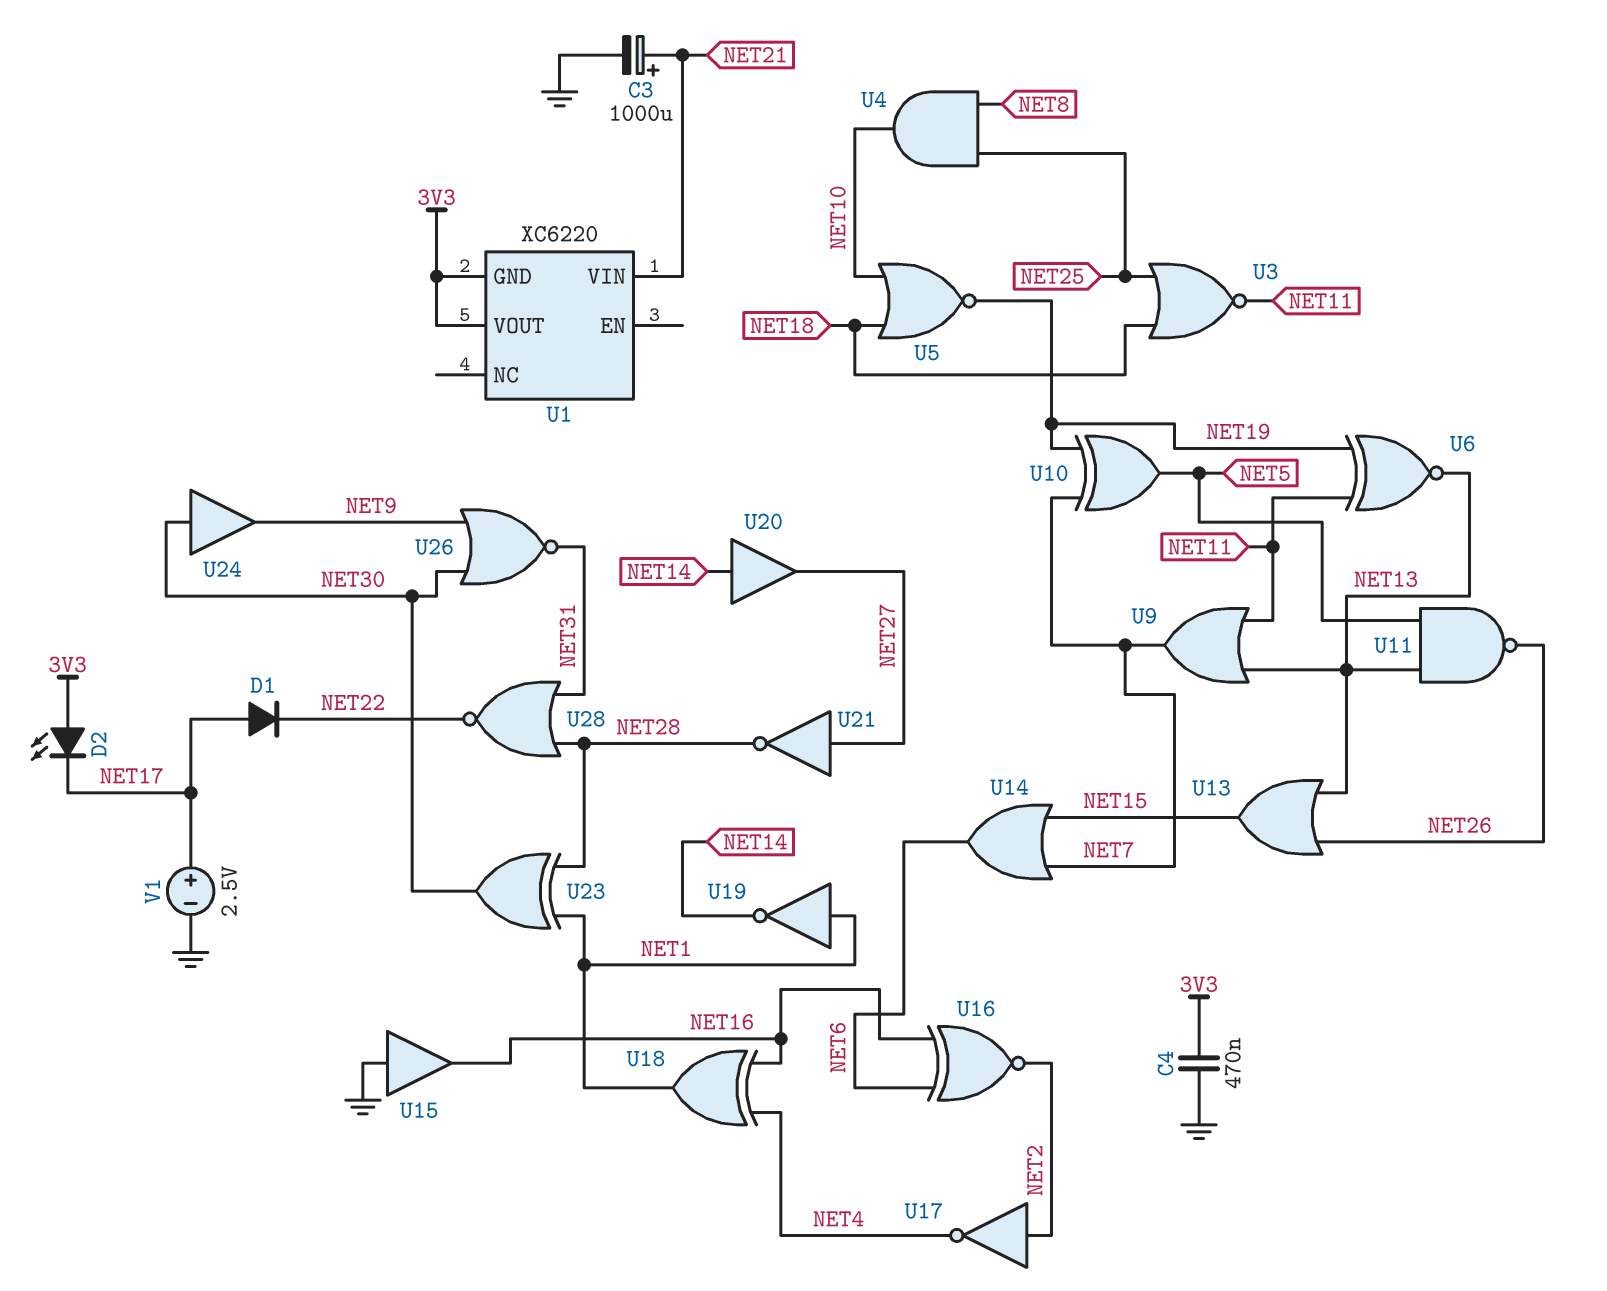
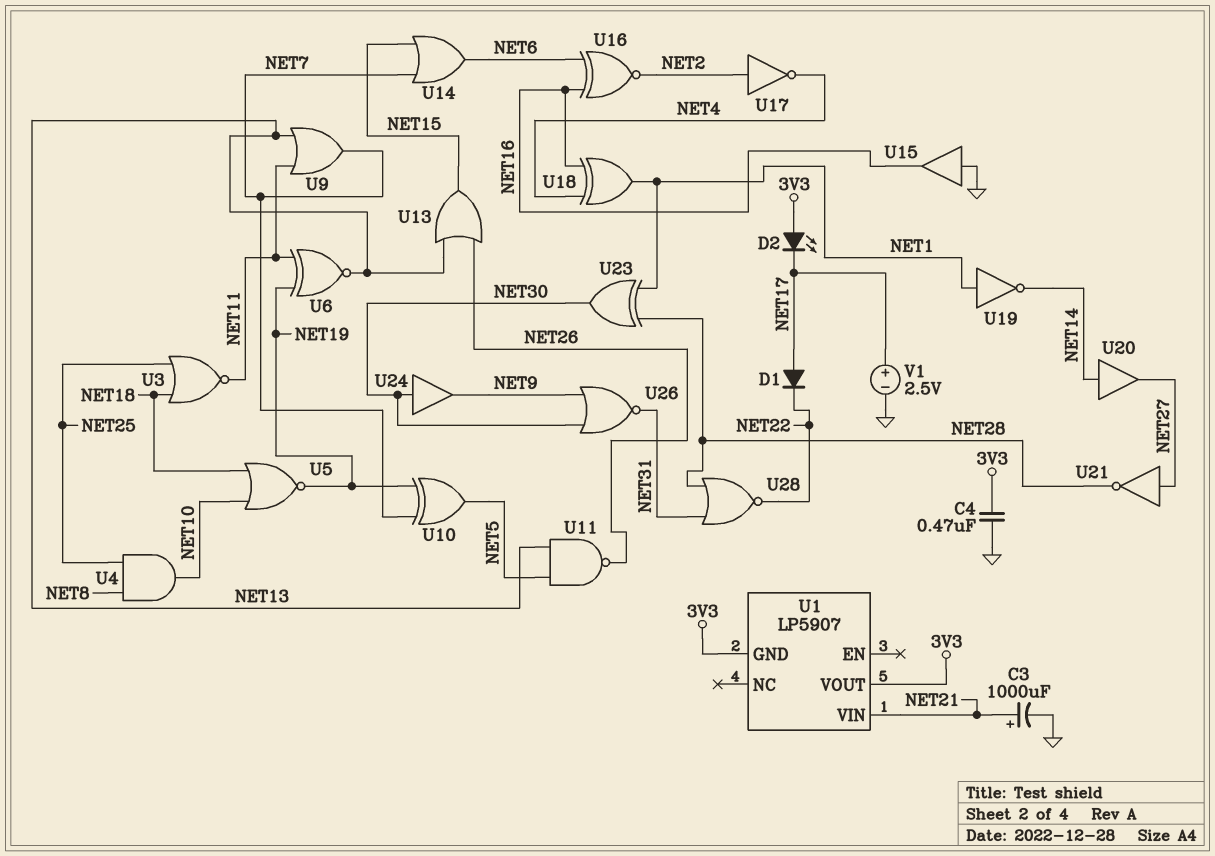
U1: XC6220 -> LP5907

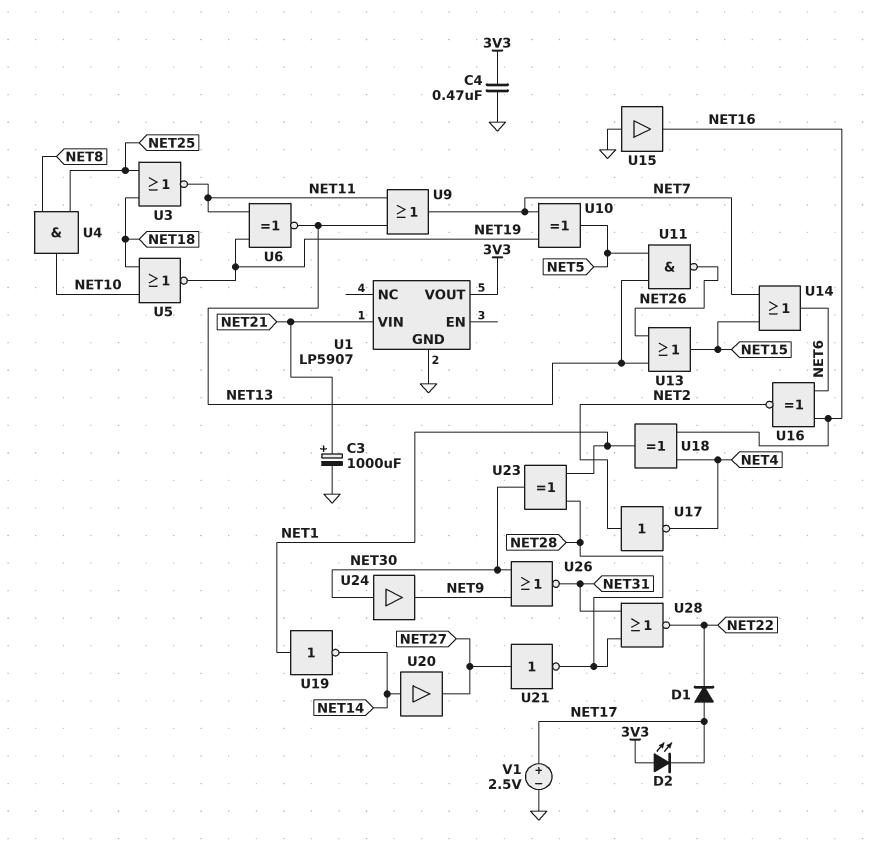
U1 pin GND: 3V3 -> GND

